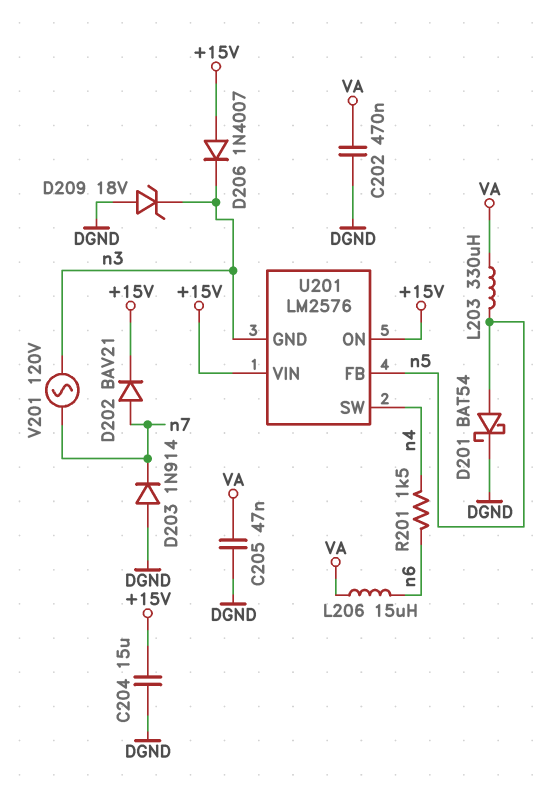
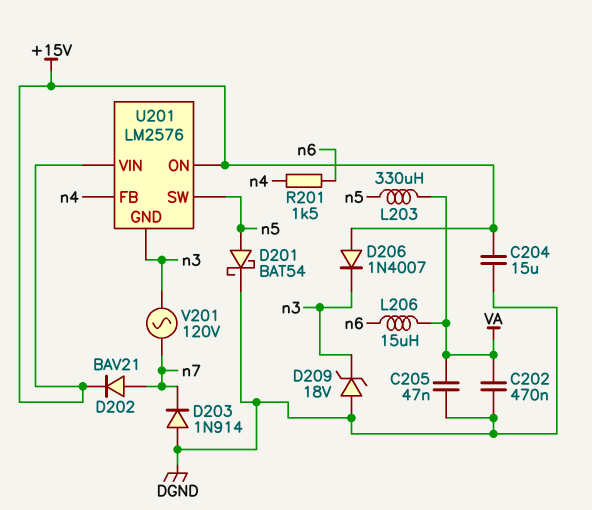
U201 pin FB: n5 -> n4
U201 pin SW: n4 -> n5

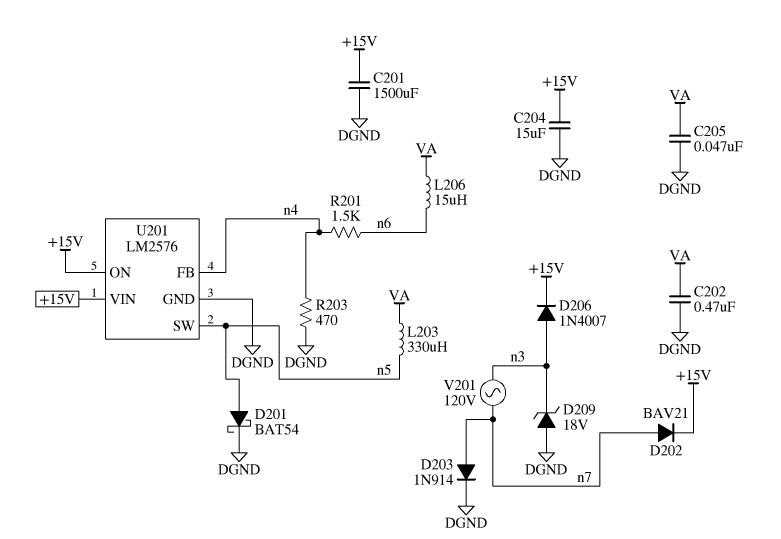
C201: none -> 1500uF (+15V, DGND)
D203: diode 1N914 (A DGND, K n7) -> diode 1N914 (A n7, K DGND)
D206: diode 1N4007 (A +15V, K n3) -> diode 1N4007 (A n3, K +15V)
R203: none -> 470 (DGND, n4)
U201 pin GND: n3 -> DGND

